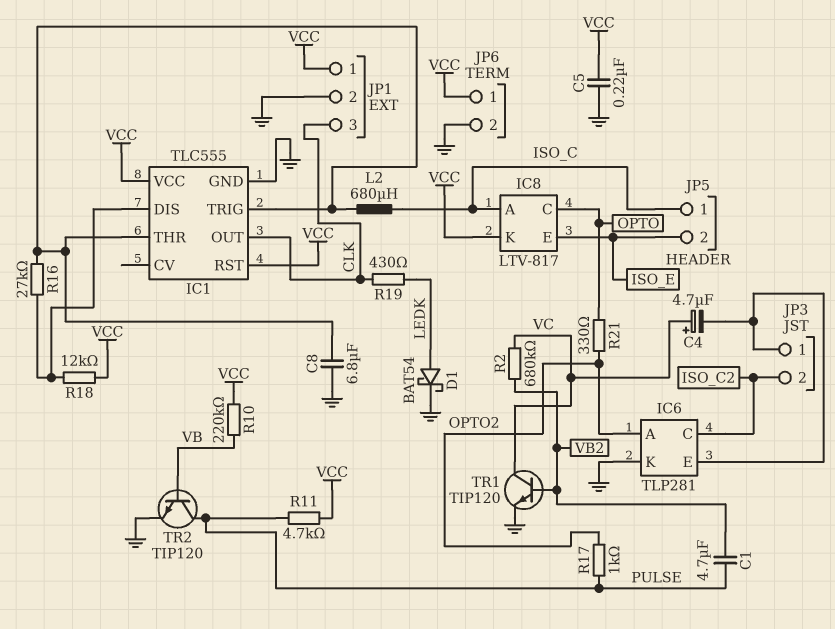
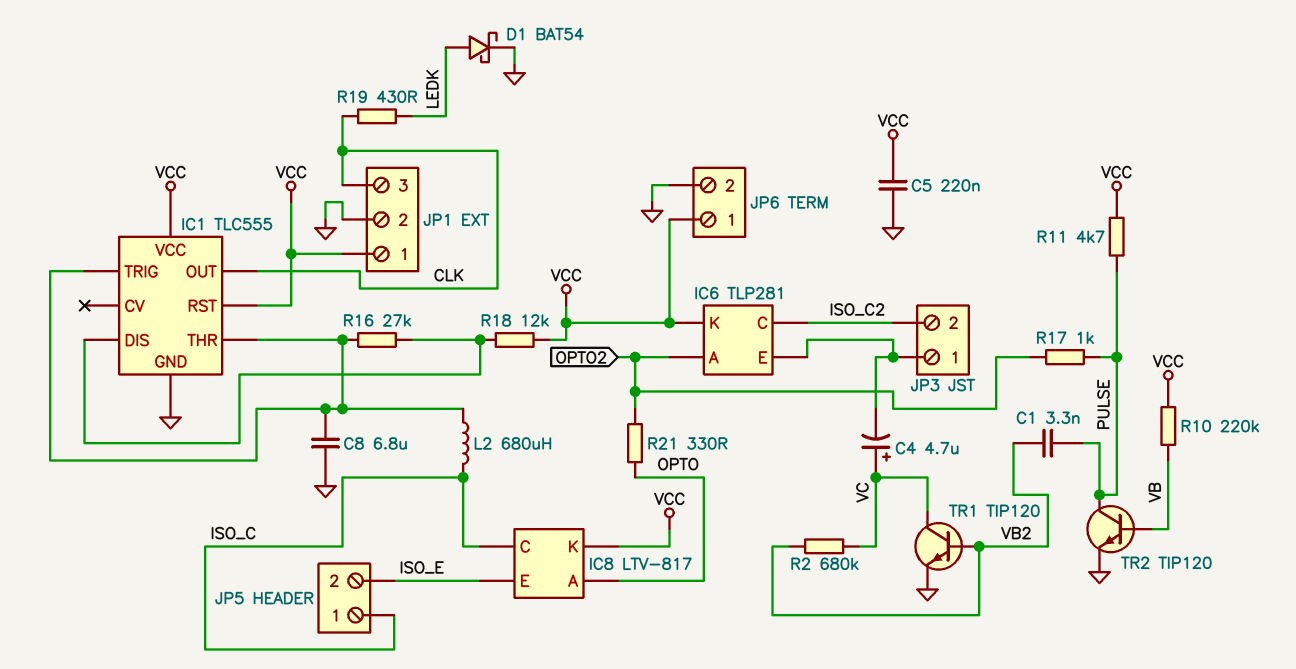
C1: 4.7uF (PULSE, VB2) -> 3.3nF (PULSE, VB2)
IC6 pin K: GND -> VCC
IC8 pin A: ISO_C -> OPTO
IC8 pin C: OPTO -> ISO_C

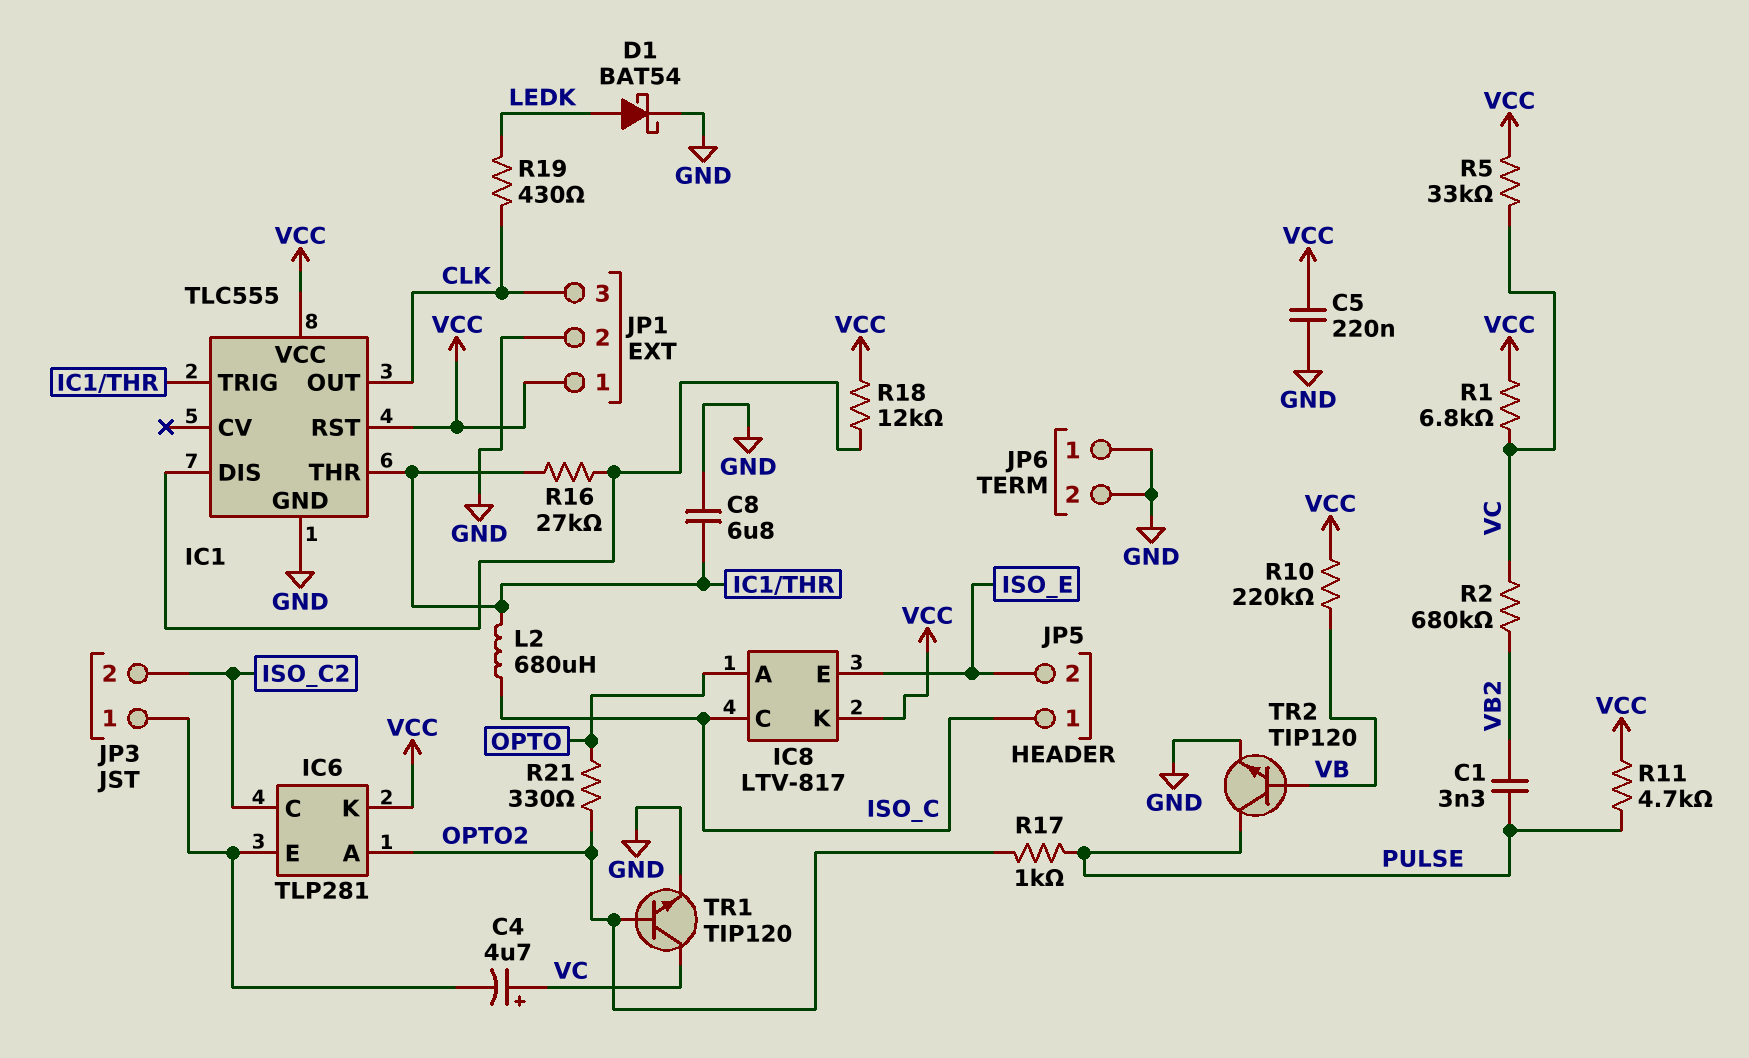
JP6 pin 1: VCC -> GND
R1: none -> 6.8k (VC, VCC)
R5: none -> 33k (VC, VCC)
TR1: NPN TIP120 (B VB2, C VC, E GND) -> NPN TIP120 (B OPTO2, C VC, E GND)

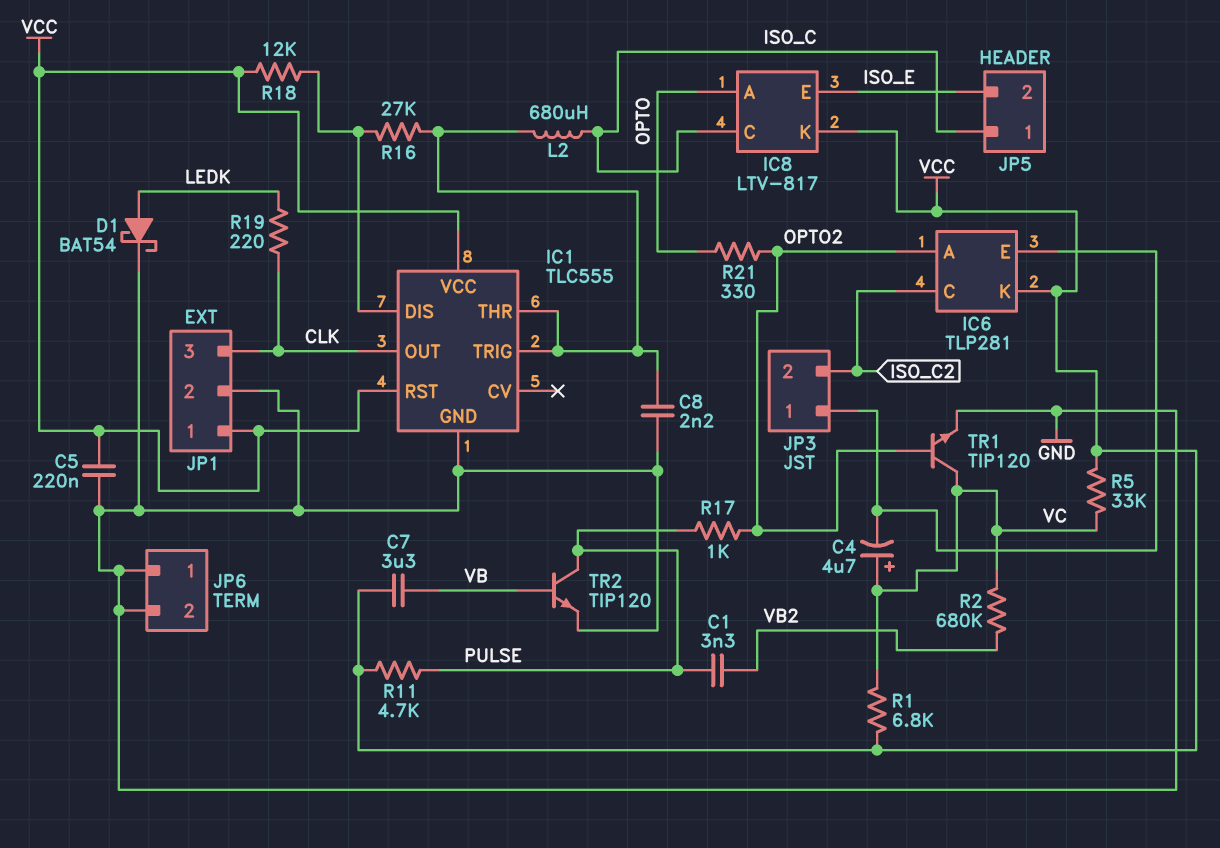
C7: none -> 3.3uF (VB, VCC)
C8: 6.8uF (GND, IC1/THR) -> 2.2nF (GND, IC1/THR)
R10: 220k (VB, VCC) -> none
R19: 430 (CLK, LEDK) -> 220 (CLK, LEDK)

